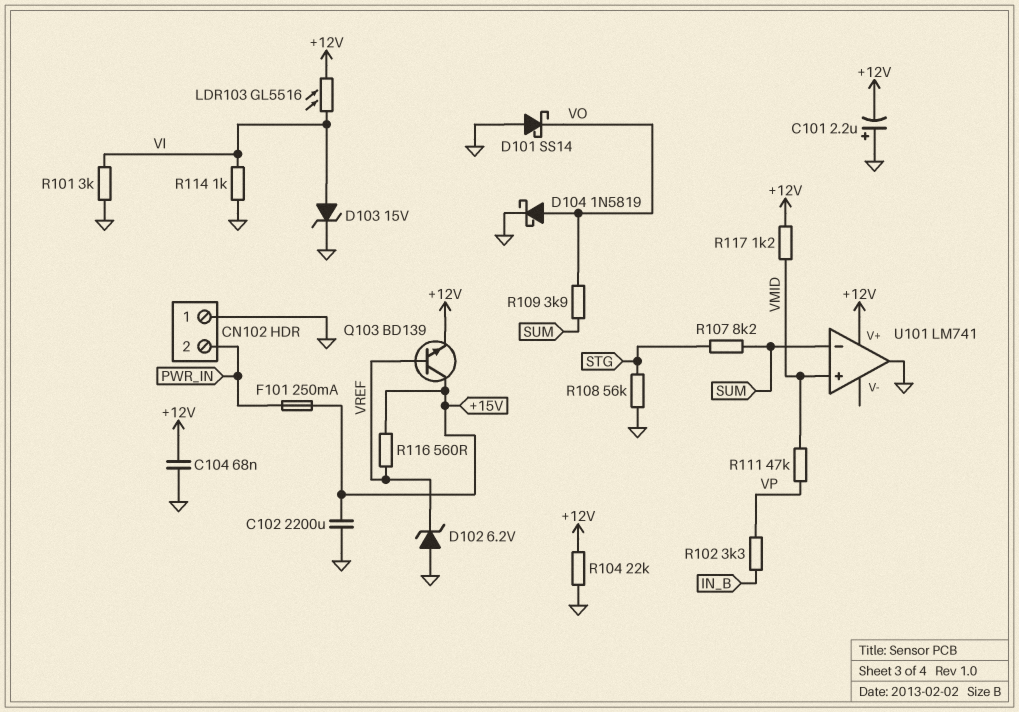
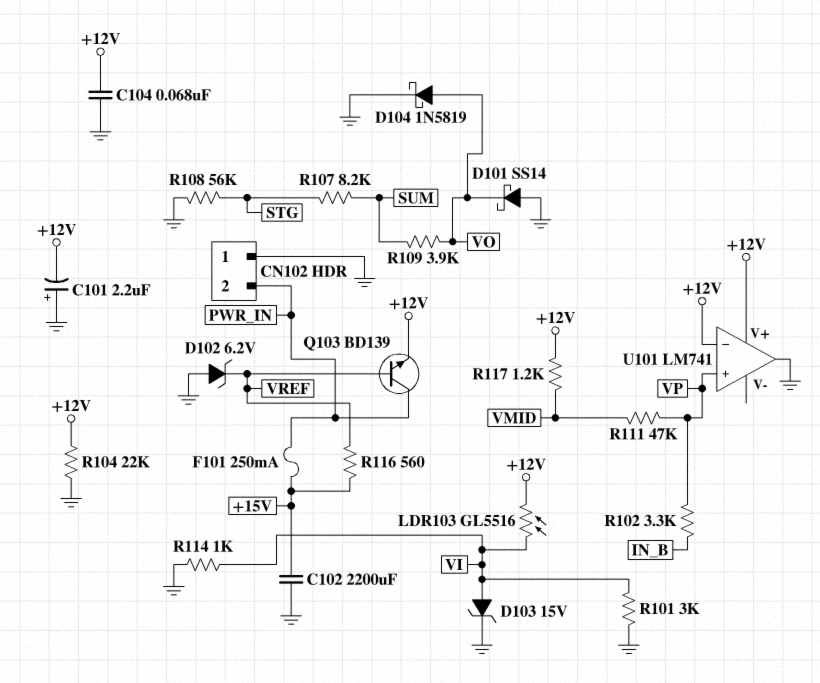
Q103: NPN BD139 (B VREF, C +15V, E +12V) -> NPN BD139 (B VREF, C PWR_IN, E +12V)
U101 pin in+: VMID -> VP
U101 pin in-: SUM -> +12V

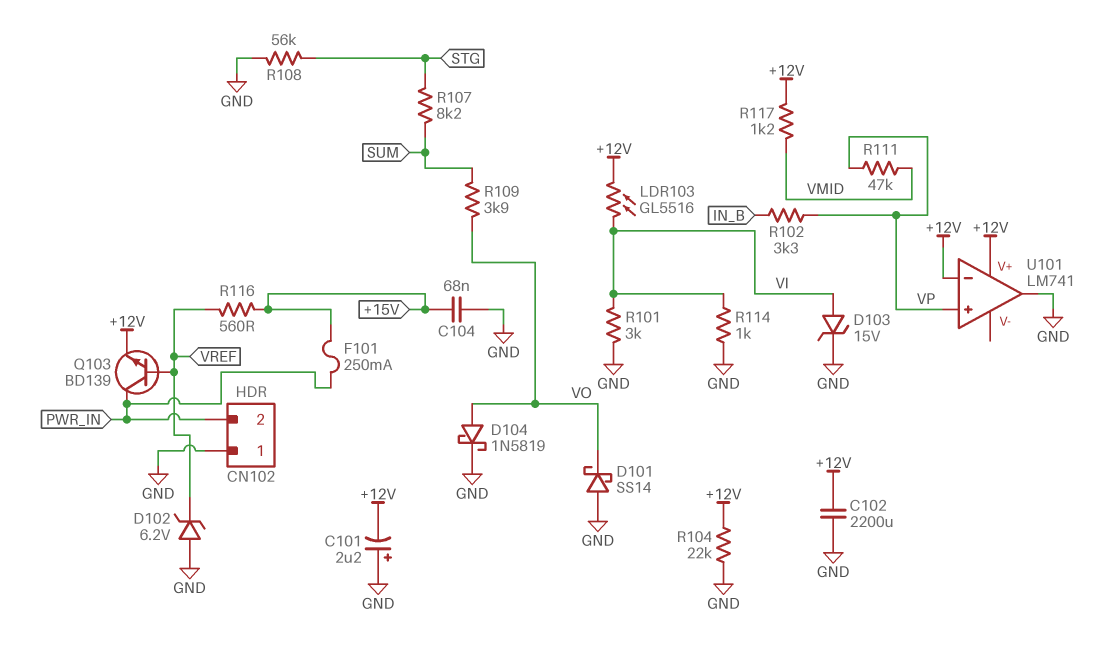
C102: 2200uF (+15V, GND) -> 2200uF (+12V, GND)
C104: 68nF (+12V, GND) -> 68nF (+15V, GND)

